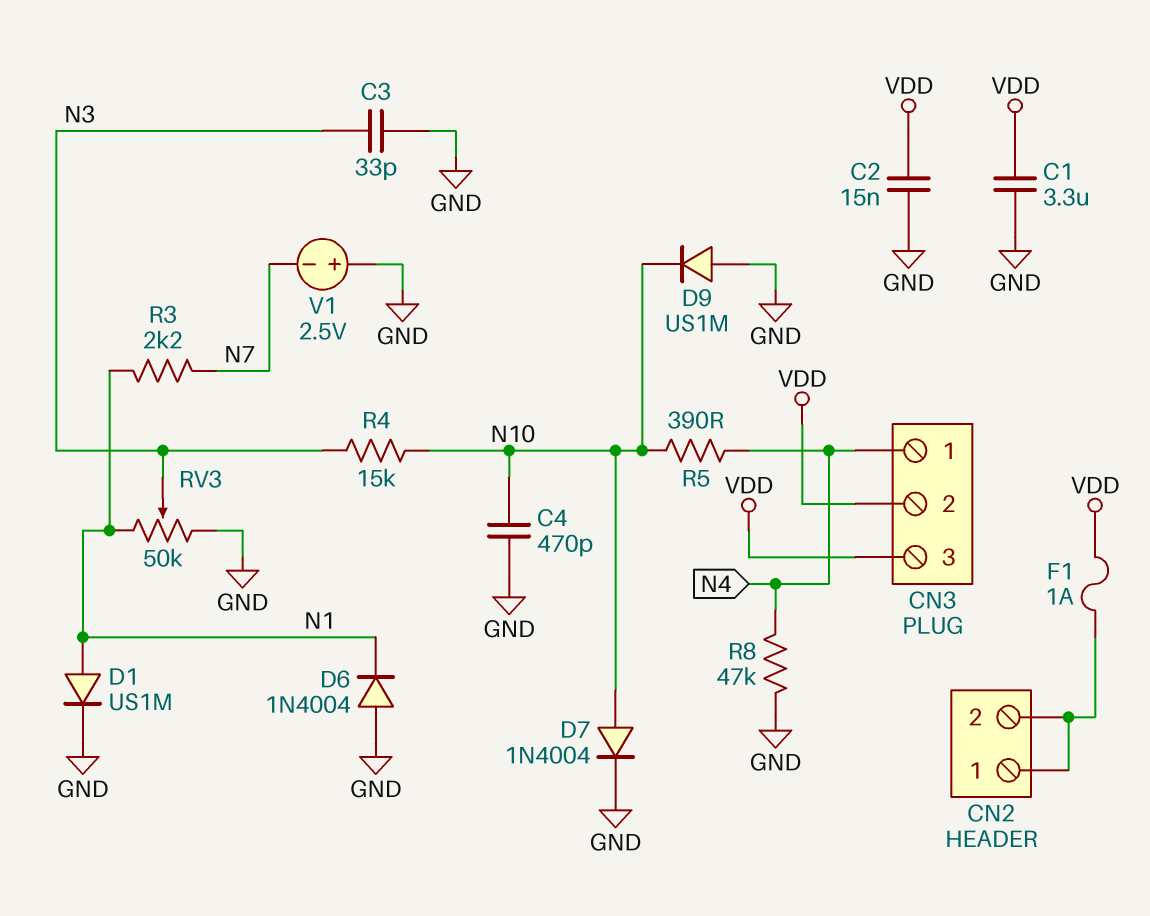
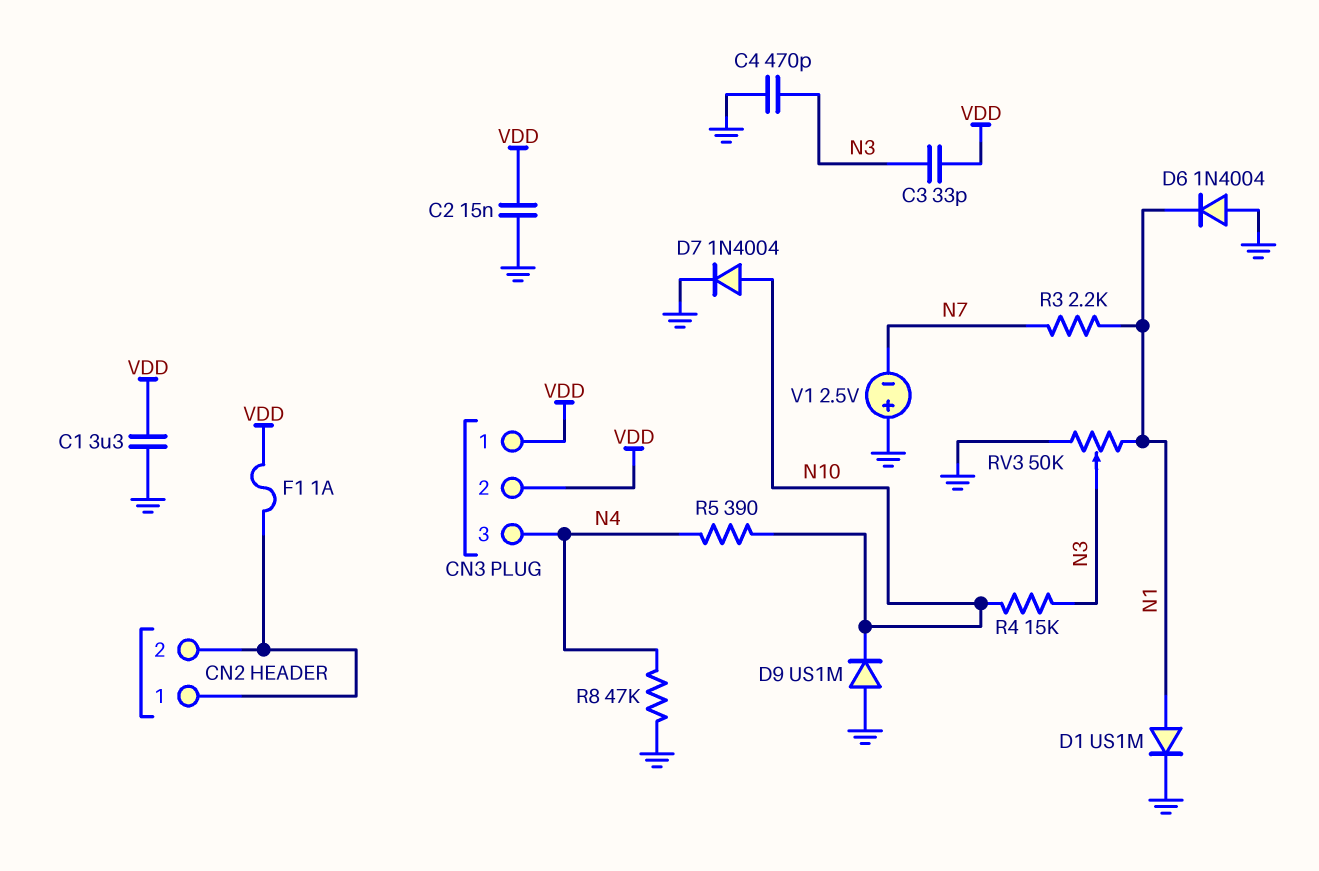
C3: 33pF (GND, N3) -> 33pF (N3, VDD)
C4: 470pF (GND, N10) -> 470pF (GND, N3)
CN3 pin 1: N4 -> VDD
CN3 pin 3: VDD -> N4

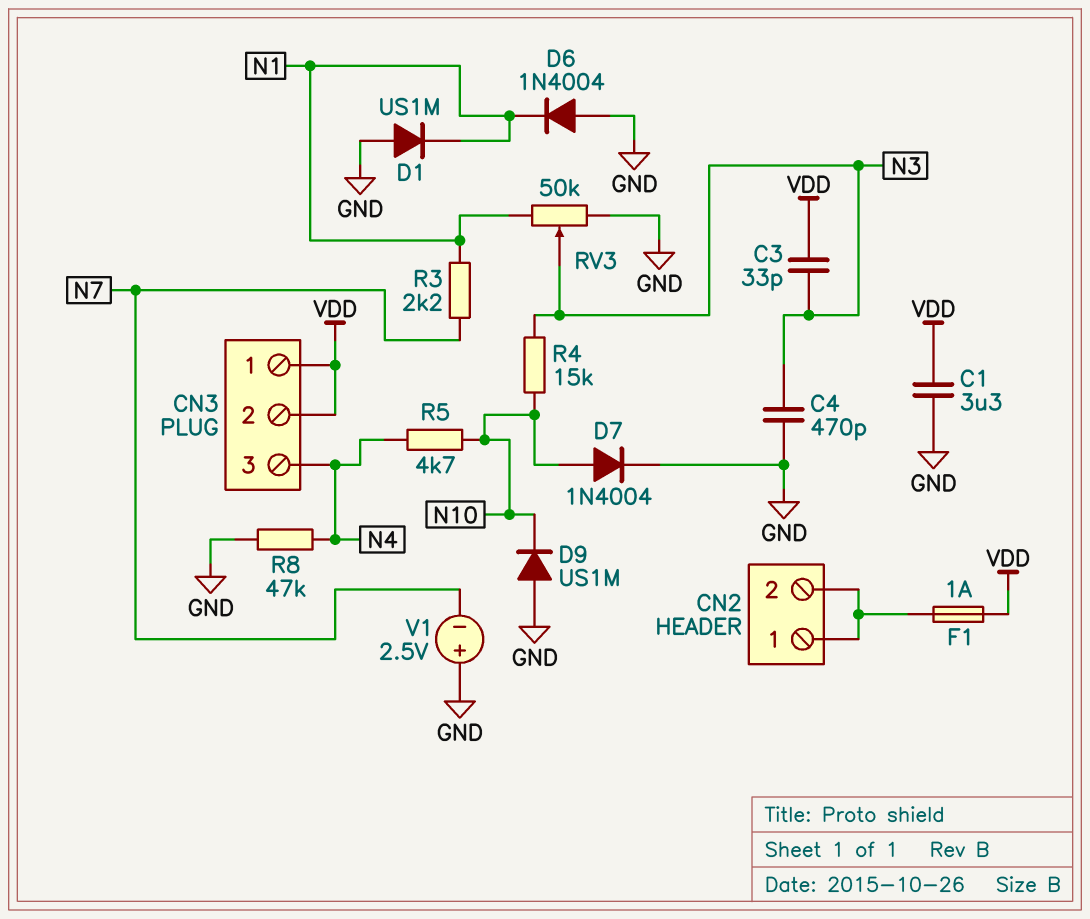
C2: 15nF (GND, VDD) -> none
D1: diode US1M (A N1, K GND) -> diode US1M (A GND, K N1)
R5: 390 (N4, N10) -> 4.7k (N4, N10)

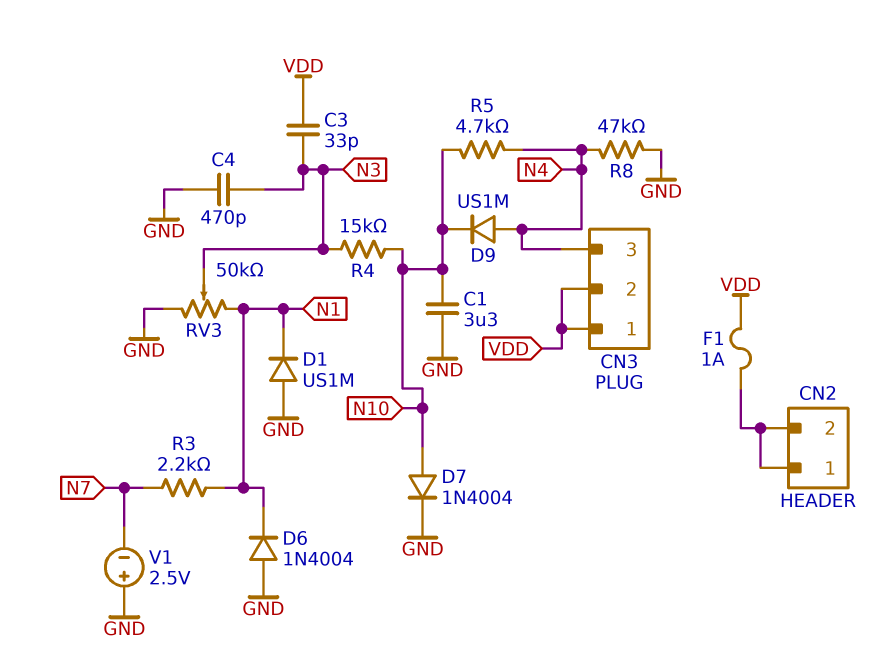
C1: 3.3uF (GND, VDD) -> 3.3uF (GND, N10)
D9: diode US1M (A GND, K N10) -> diode US1M (A N4, K N10)

